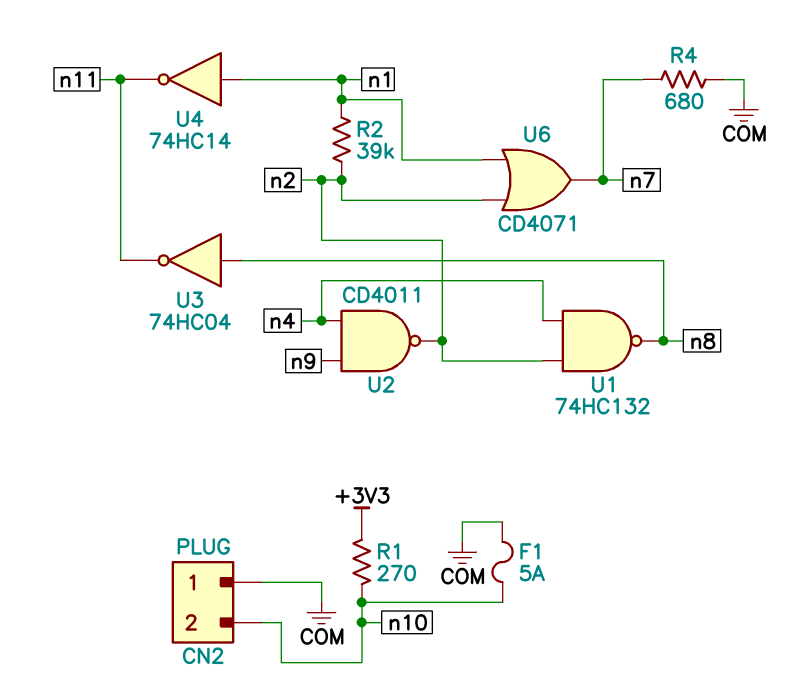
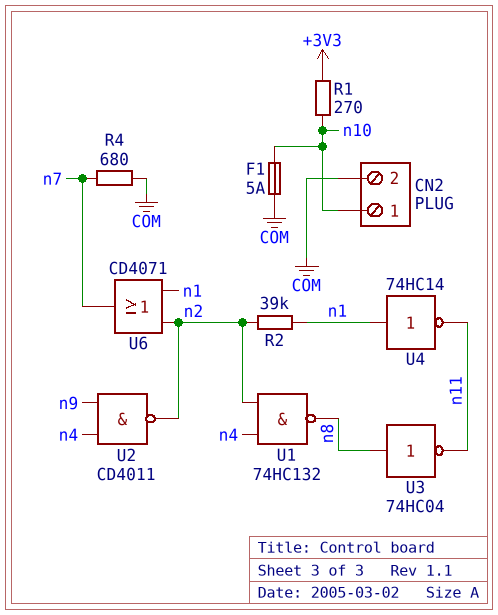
CN2 pin 1: COM -> n10
CN2 pin 2: n10 -> COM

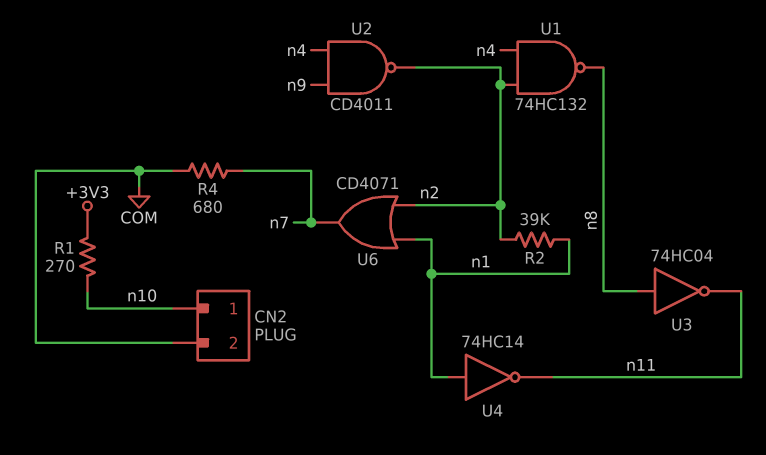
F1: 5A (COM, n10) -> none

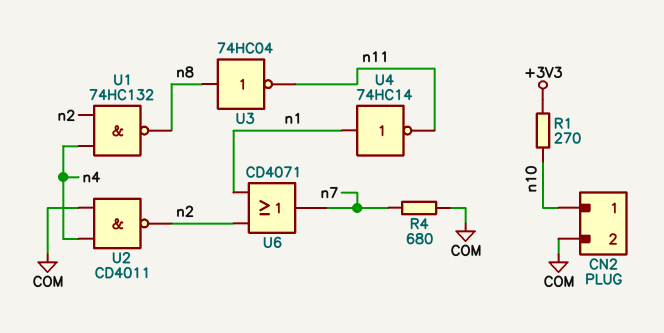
R2: 39k (n1, n2) -> none
U2: NAND CD4011 (in n4, in n9, out n2) -> NAND CD4011 (in COM, in n4, out n2)

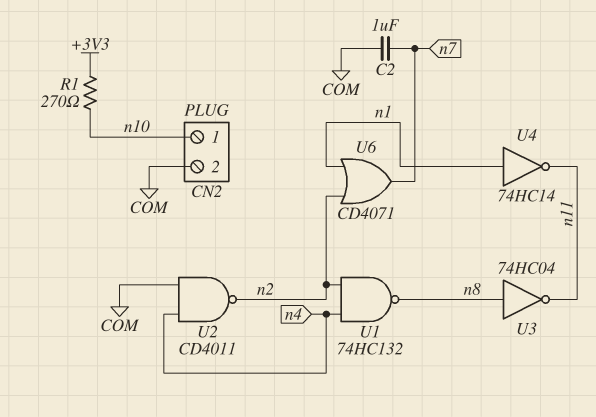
C2: none -> 1uF (COM, n7)
R4: 680 (COM, n7) -> none

